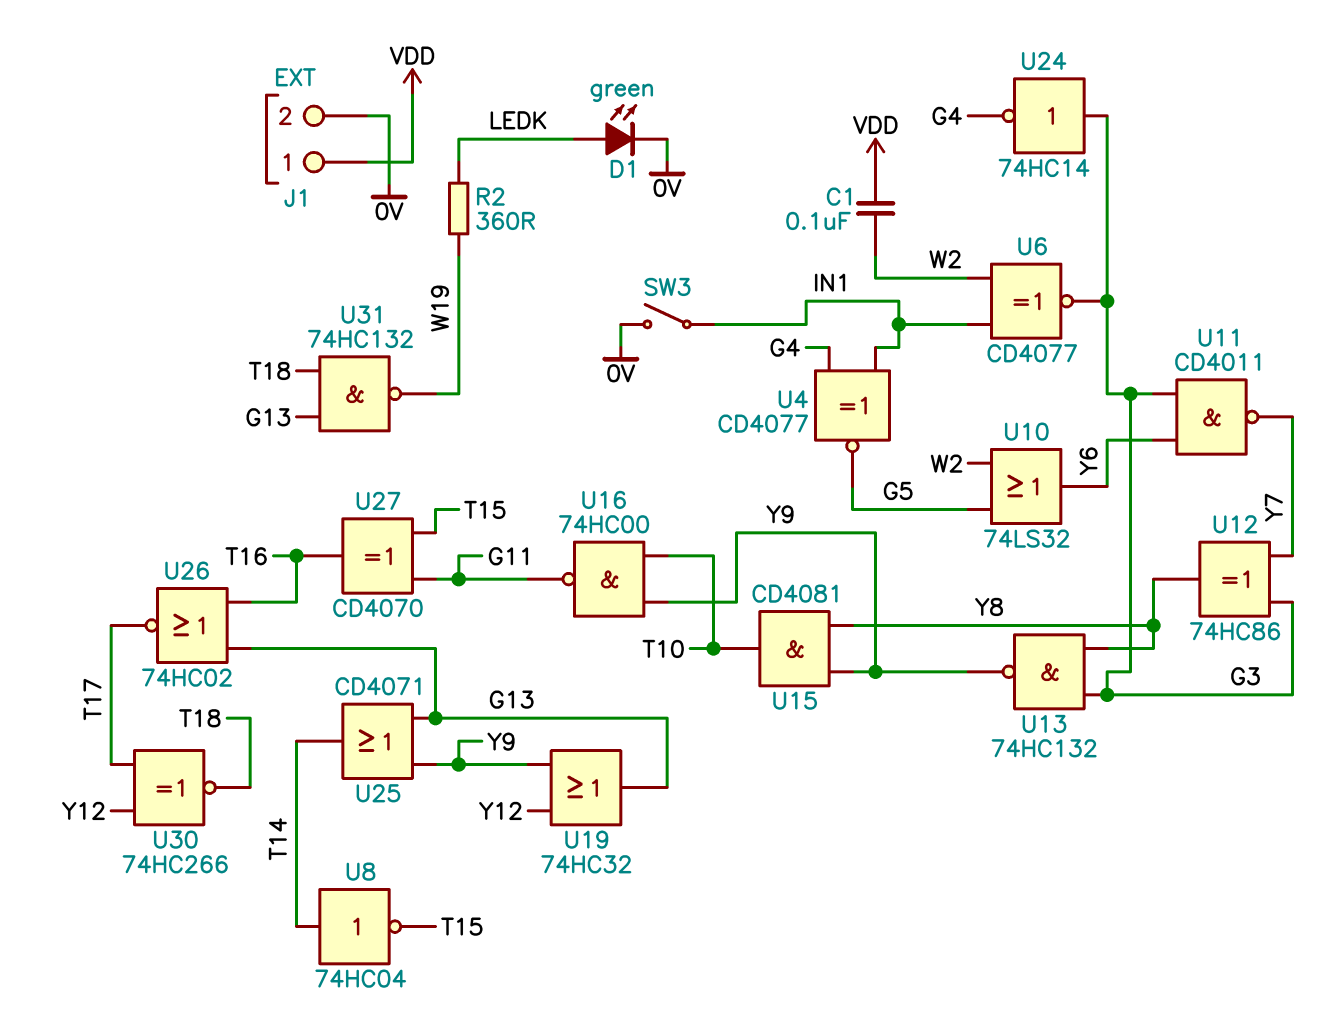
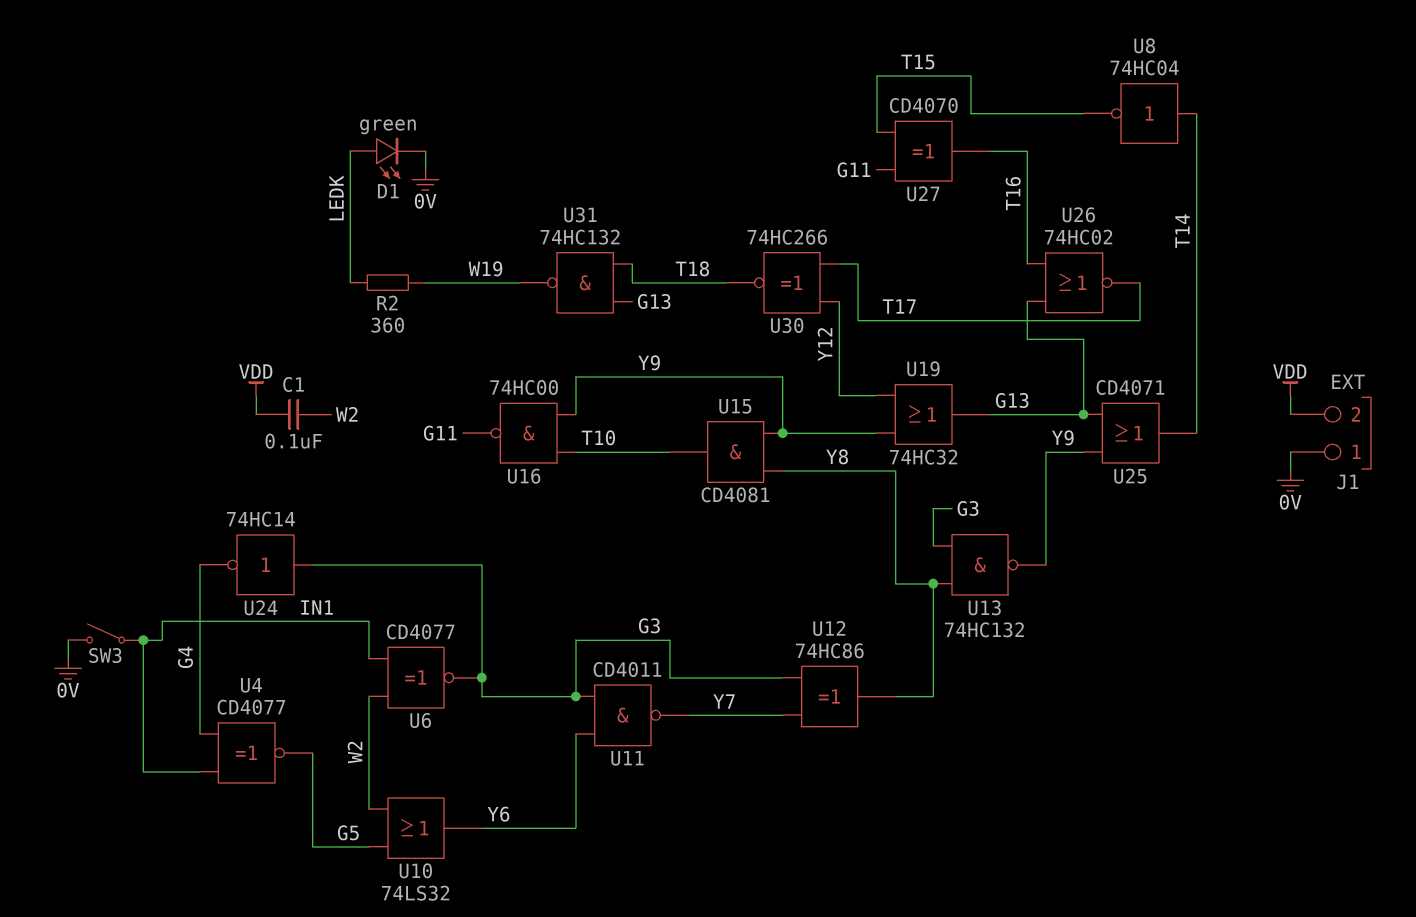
J1 pin 1: VDD -> 0V
J1 pin 2: 0V -> VDD

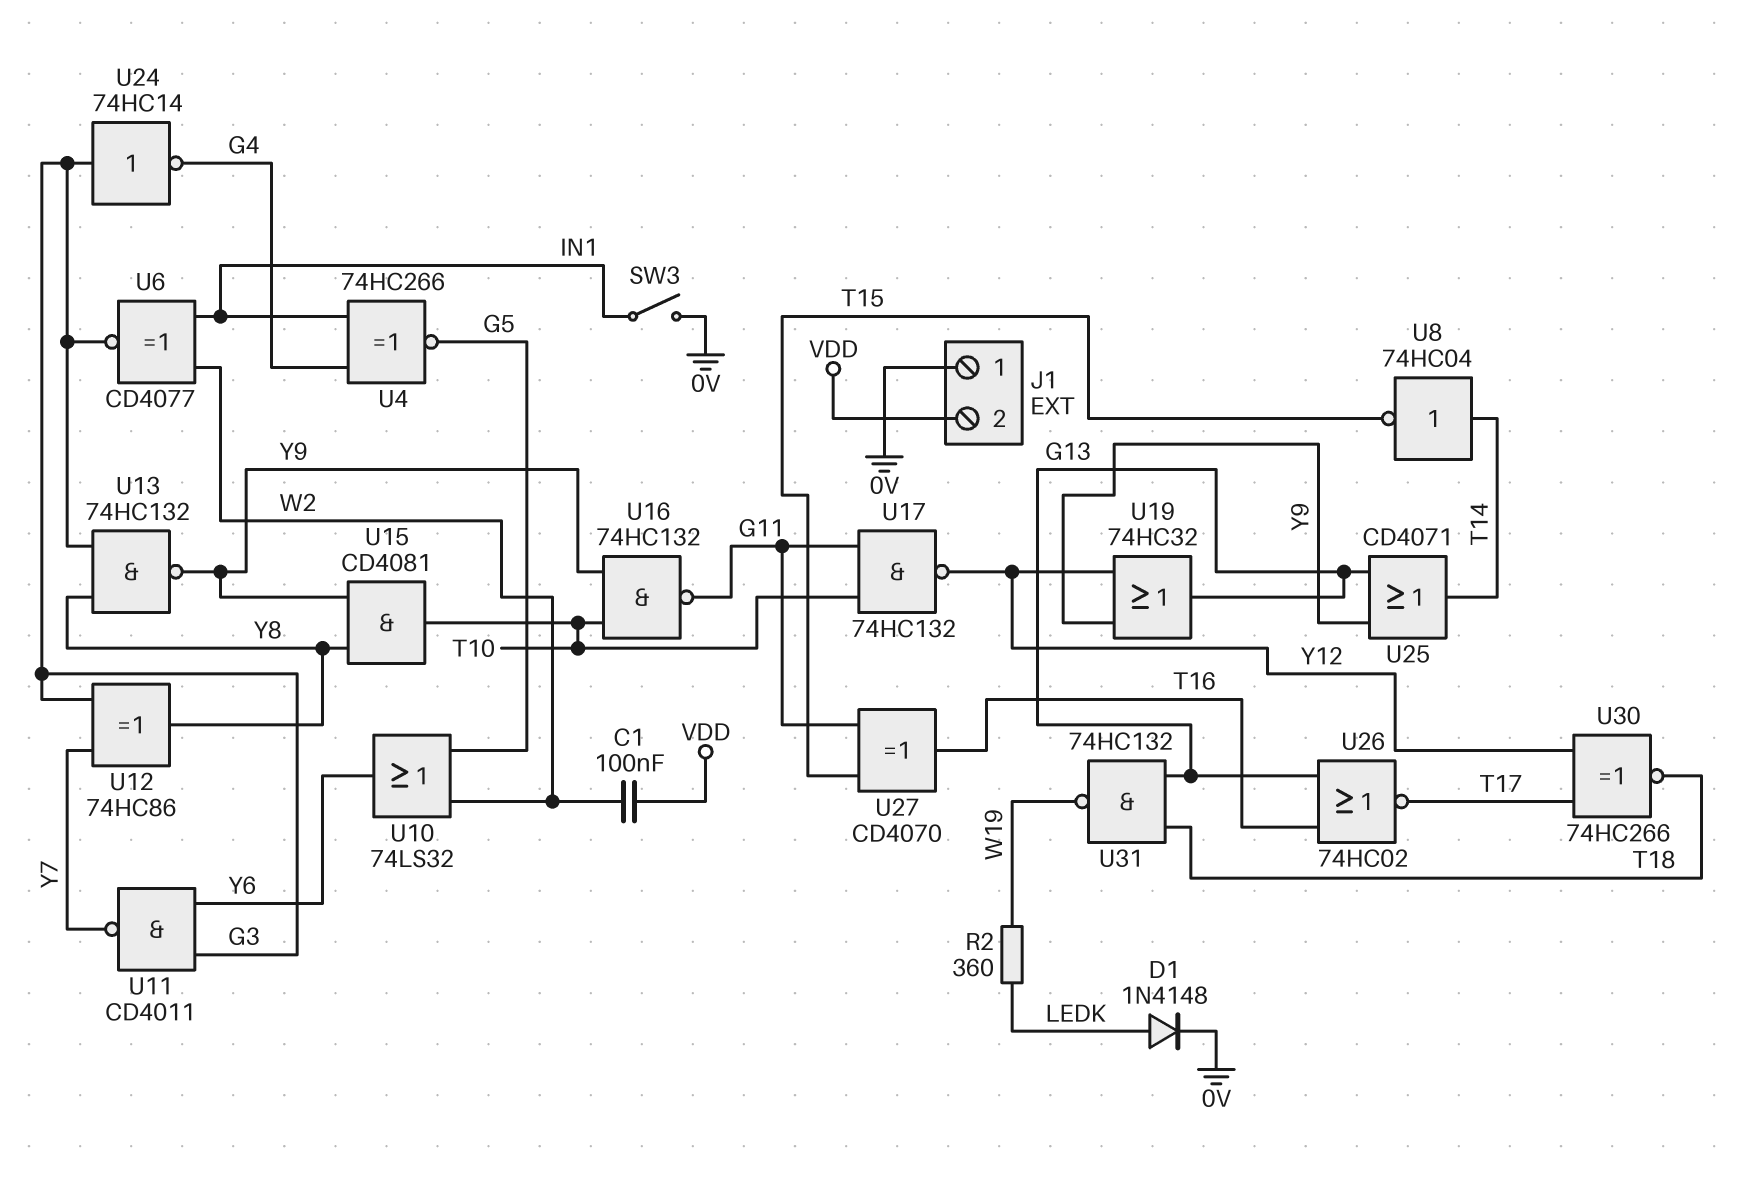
D1: LED green (A LEDK, K 0V) -> diode 1N4148 (A LEDK, K 0V)
U4: XNOR CD4077 (in G4, in IN1, out G5) -> XNOR 74HC266 (in G4, in IN1, out G5)
U16: NAND 74HC00 (in T10, in Y9, out G11) -> NAND 74HC132 (in T10, in Y9, out G11)
U17: none -> NAND 74HC132 (in G11, in T10, out Y12)

